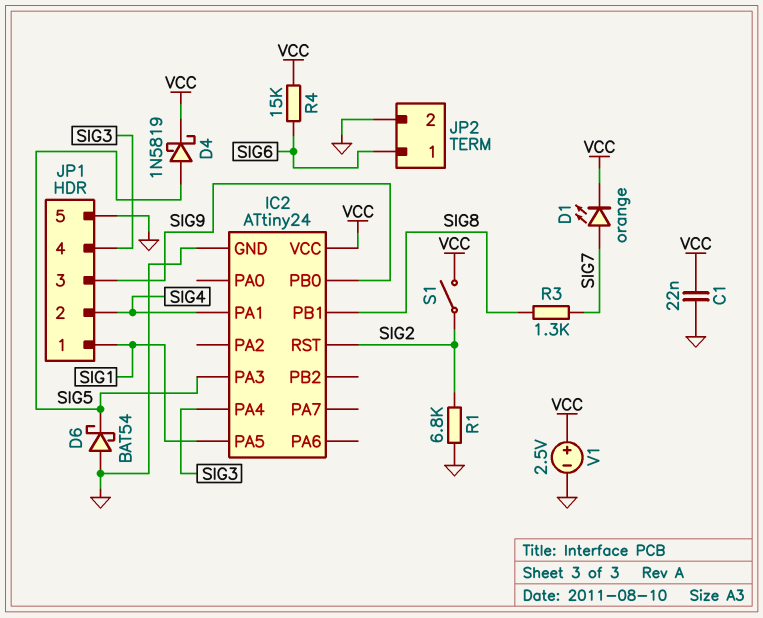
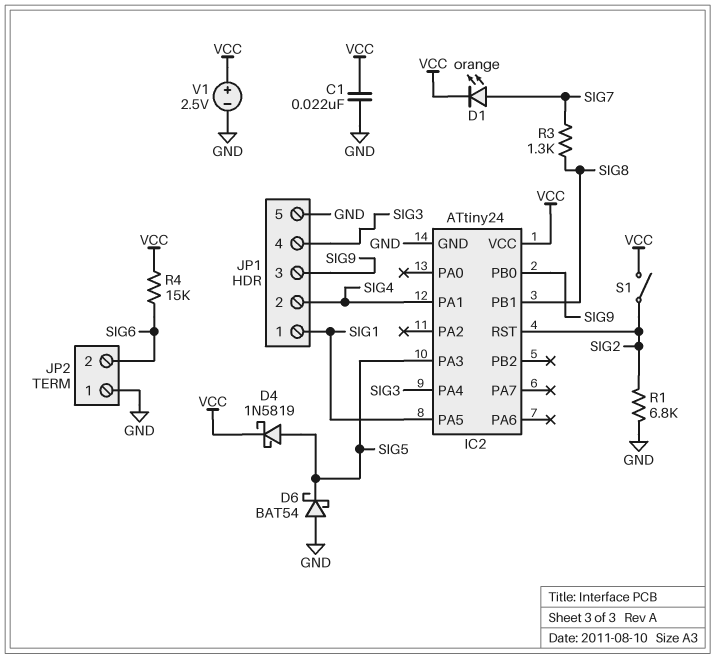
JP2 pin 1: SIG6 -> GND
JP2 pin 2: GND -> SIG6

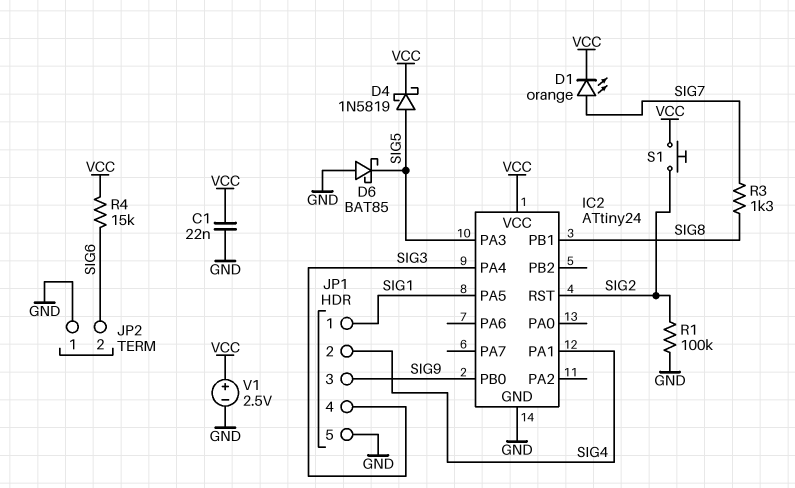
D6: schottky BAT54 (A GND, K SIG5) -> schottky BAT85 (A GND, K SIG5)
R1: 6.8k (GND, SIG2) -> 100k (GND, SIG2)
S1: switch (SIG2, VCC) -> button (SIG2, VCC)

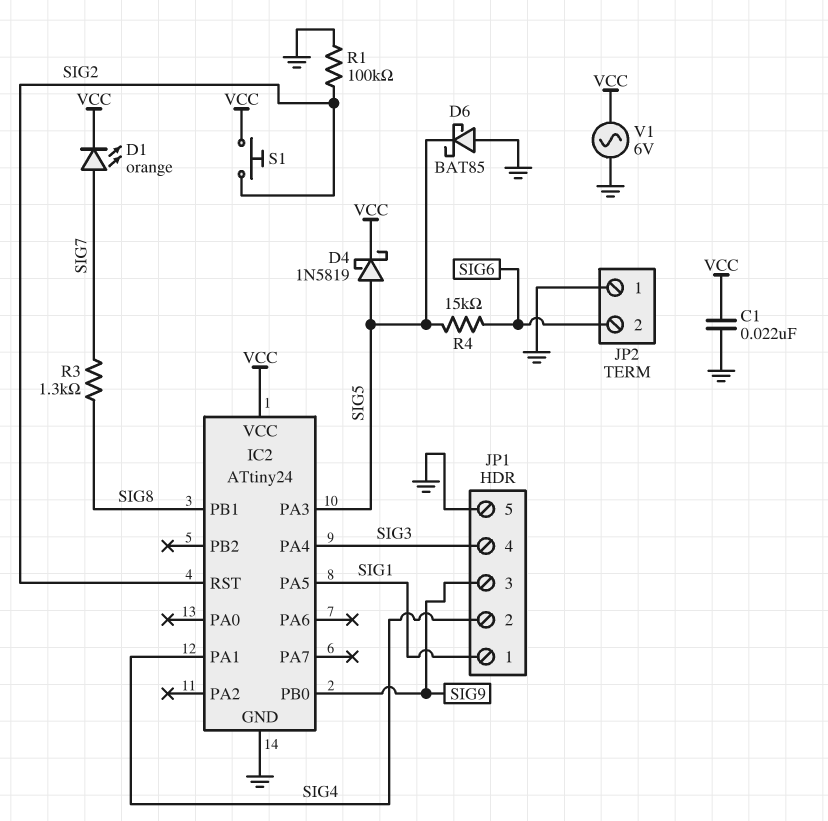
R4: 15k (SIG6, VCC) -> 15k (SIG5, SIG6)
V1: 2.5V (plus VCC, minus GND) -> AC 6V (GND, VCC)

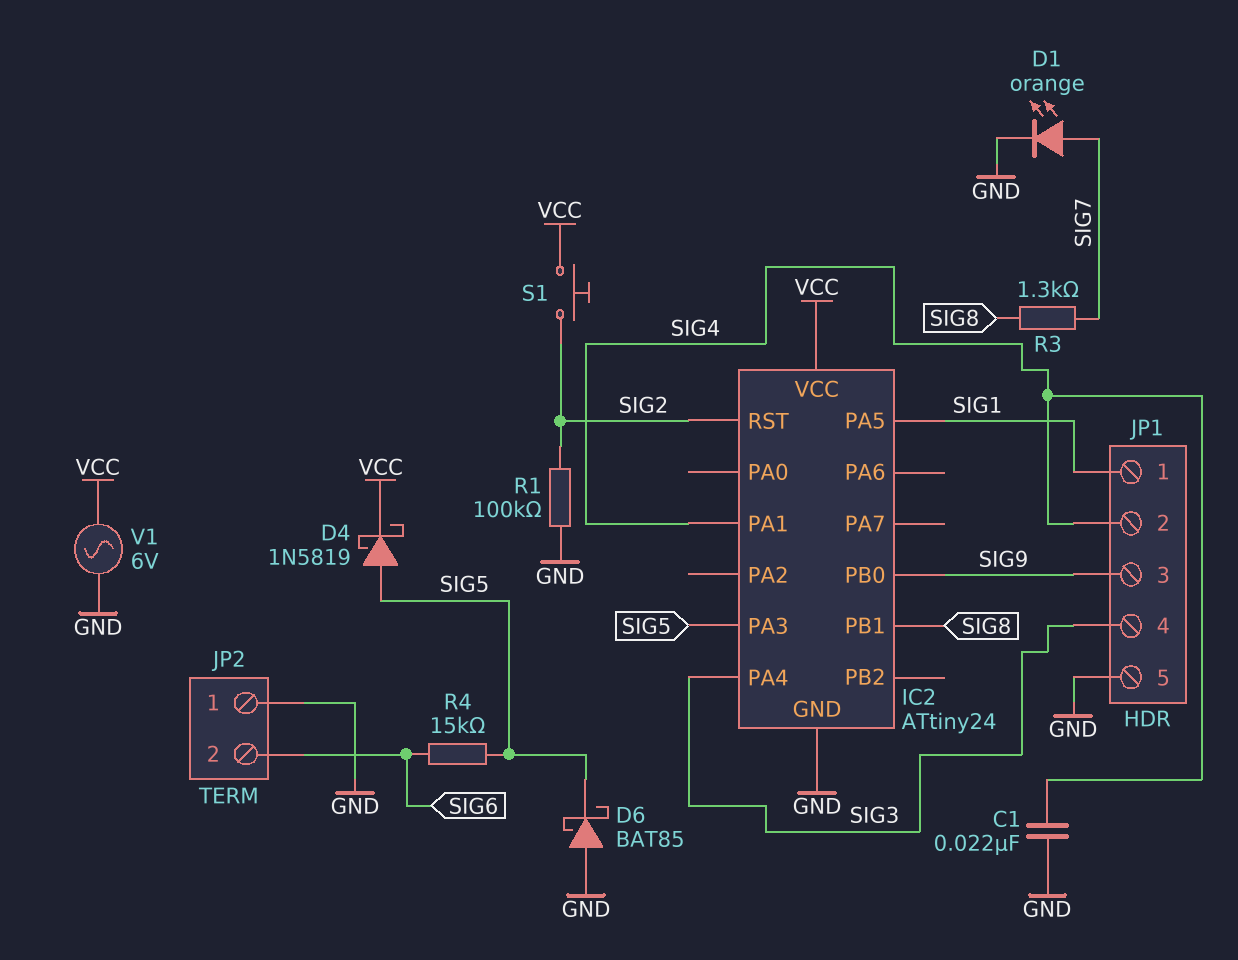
C1: 22nF (GND, VCC) -> 22nF (GND, SIG4)
D1: LED orange (A SIG7, K VCC) -> LED orange (A SIG7, K GND)

